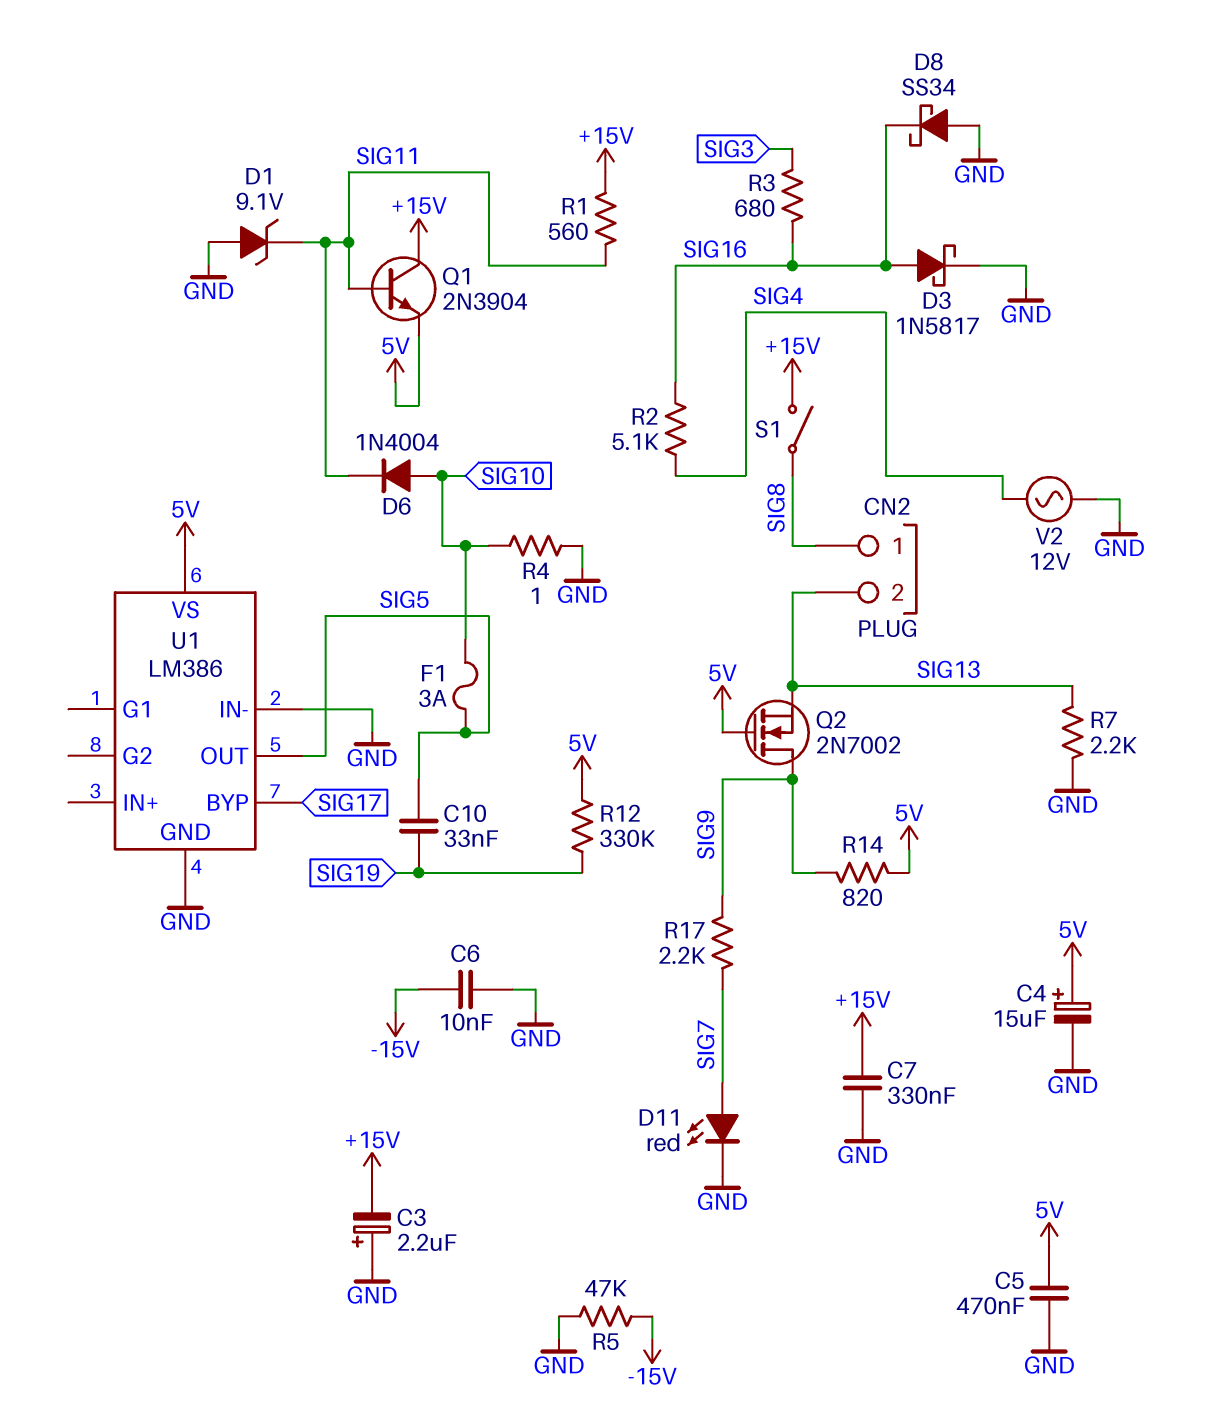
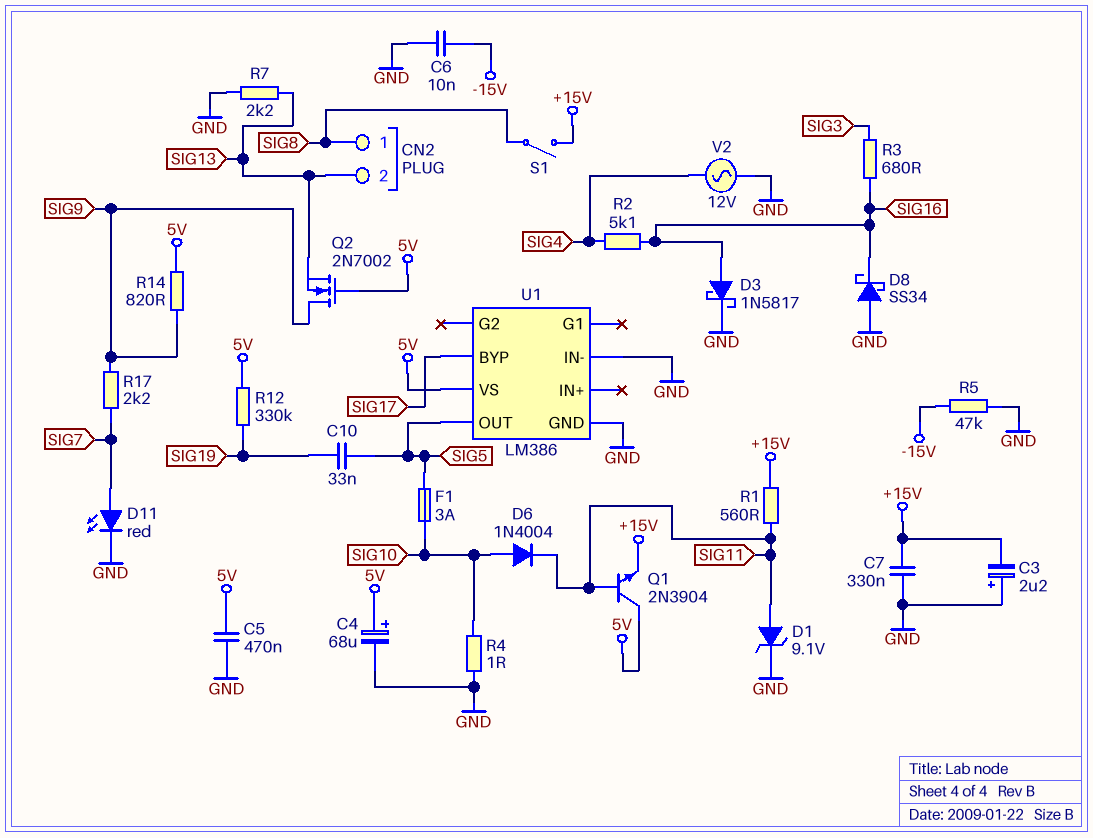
C4: 15uF (plus 5V, minus GND) -> 68uF (plus 5V, minus GND)
D1: zener 9.1V (A GND, K SIG11) -> zener 9.1V (A SIG11, K GND)
Q1: NPN 2N3904 (B SIG11, C +15V, E 5V) -> NPN 2N3904 (B SIG11, C 5V, E +15V)

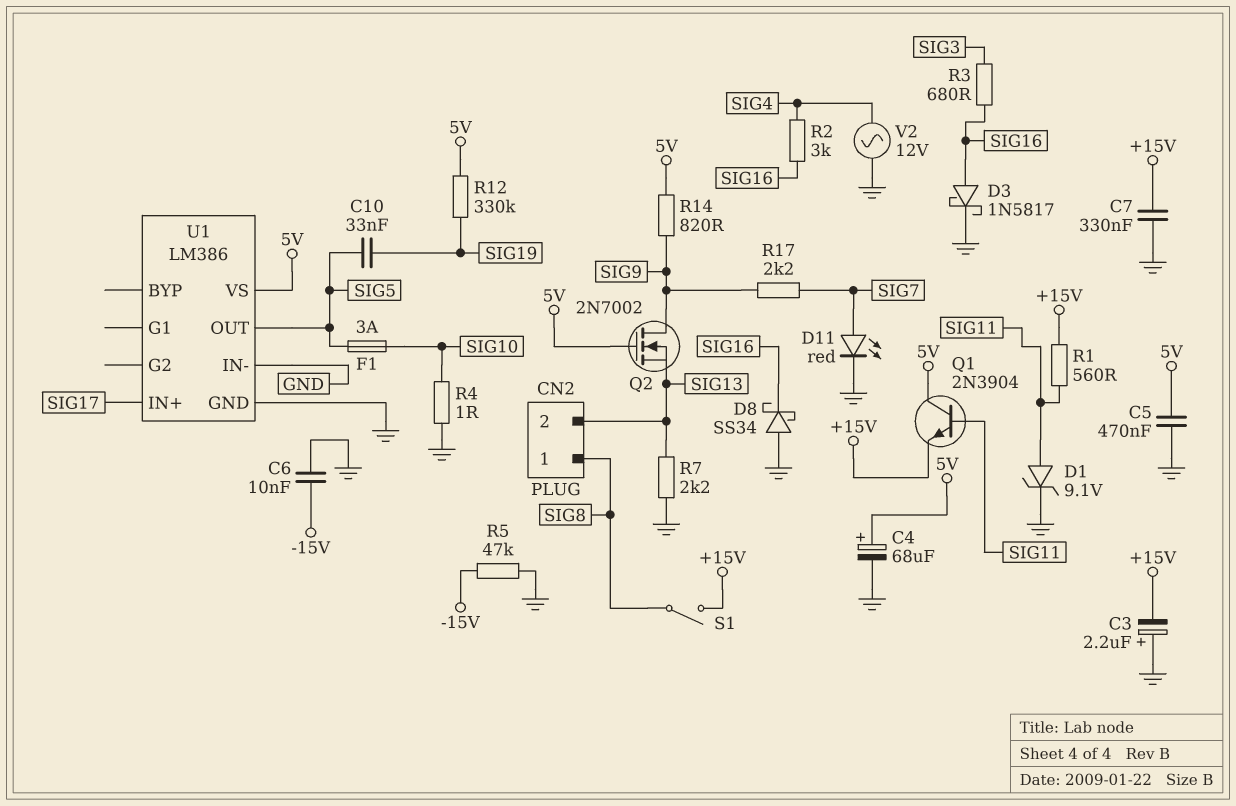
D6: diode 1N4004 (A SIG10, K SIG11) -> none
R2: 5.1k (SIG4, SIG16) -> 3k (SIG4, SIG16)
U1 pin BYP: SIG17 -> none
U1 pin IN+: none -> SIG17

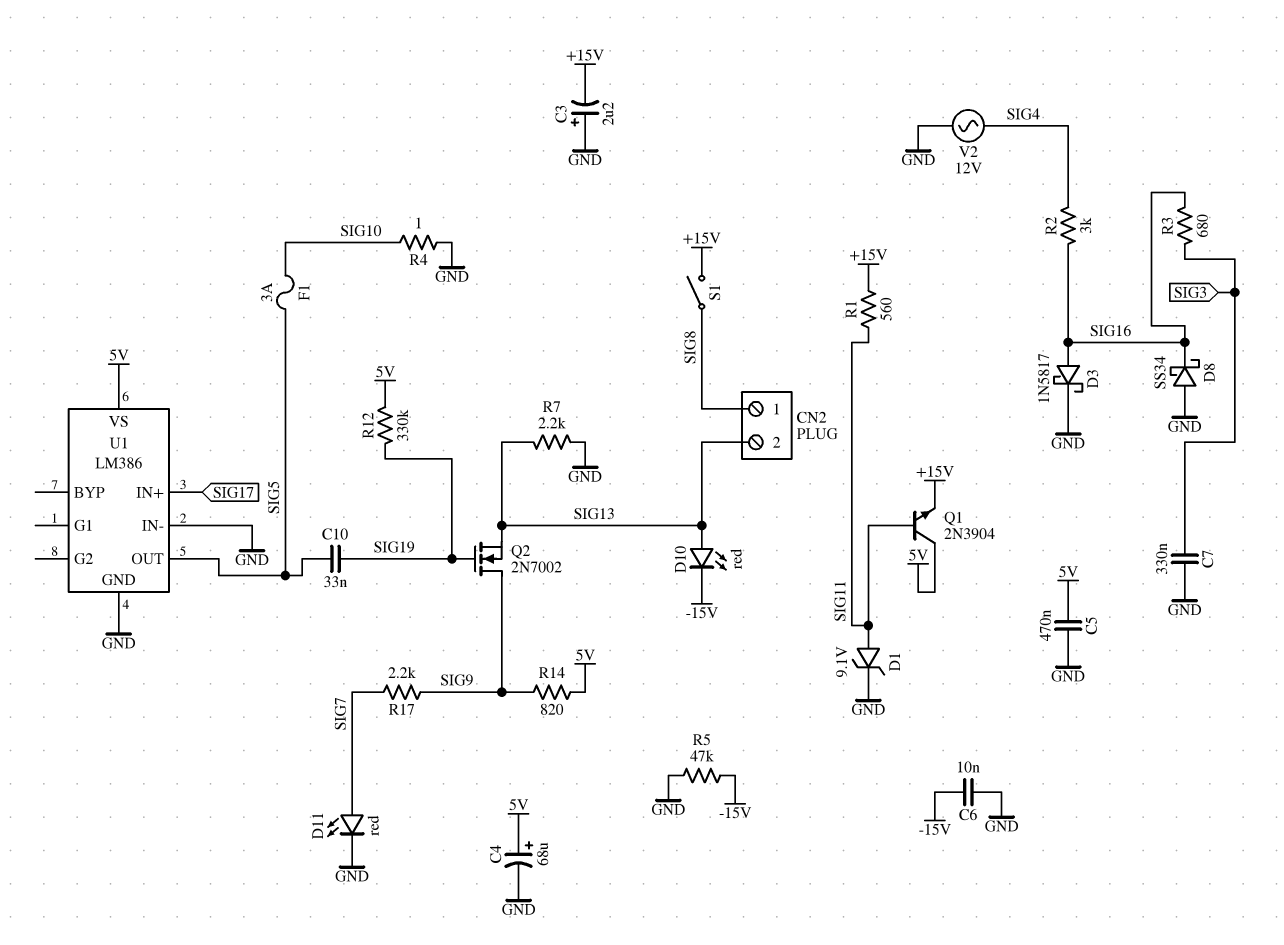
C7: 330nF (+15V, GND) -> 330nF (GND, SIG3)
D10: none -> LED red (A SIG13, K -15V)
Q2: NMOS 2N7002 (G 5V, D SIG9, S SIG13) -> NMOS 2N7002 (G SIG19, D SIG9, S SIG13)

